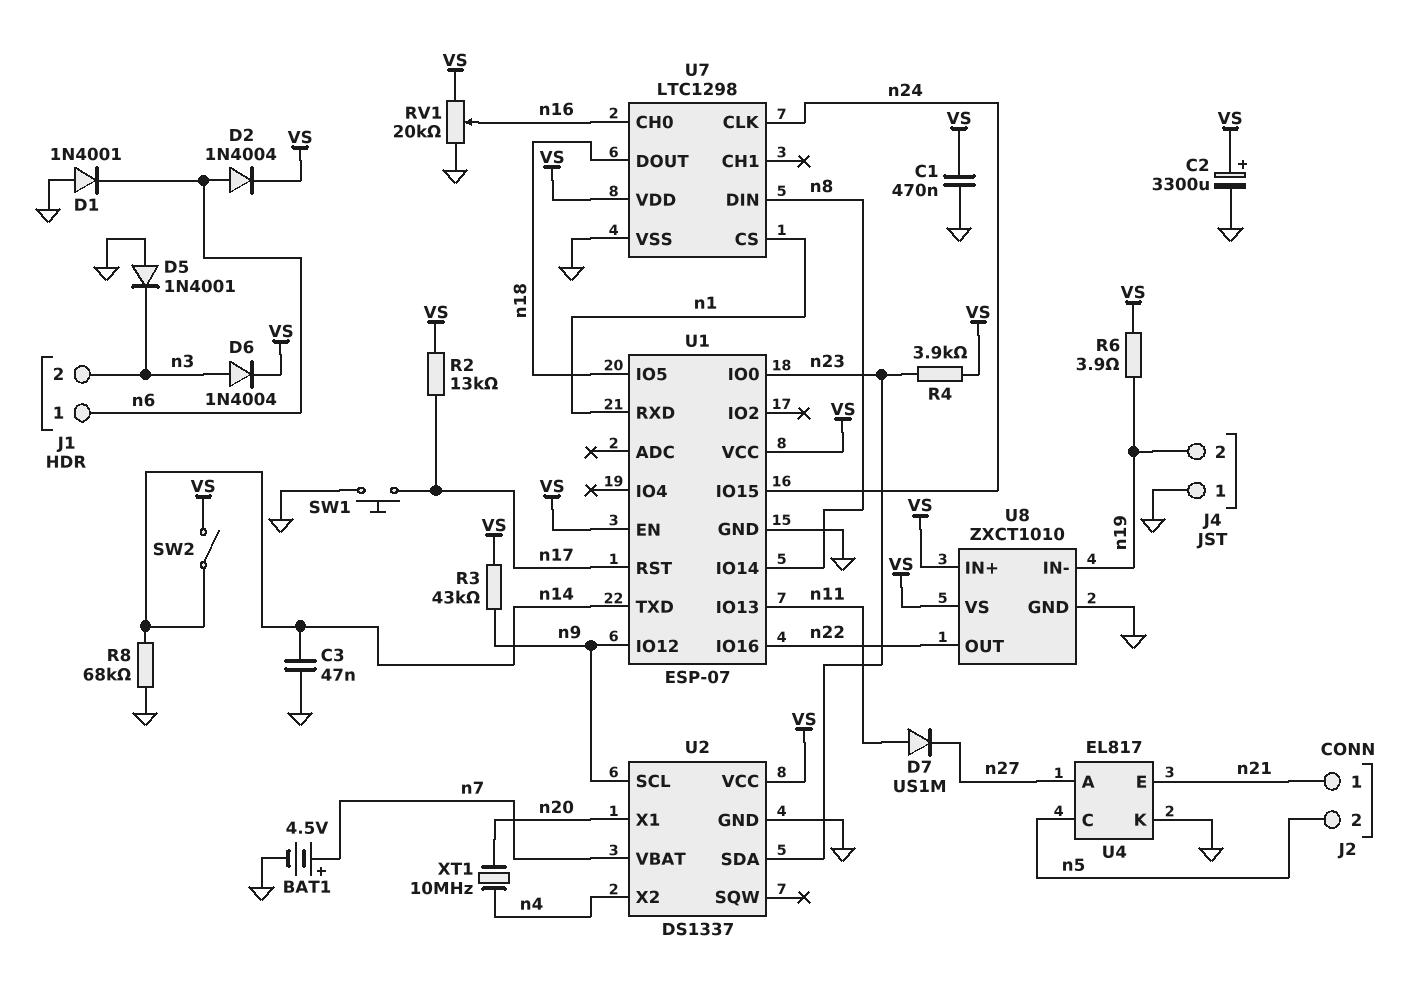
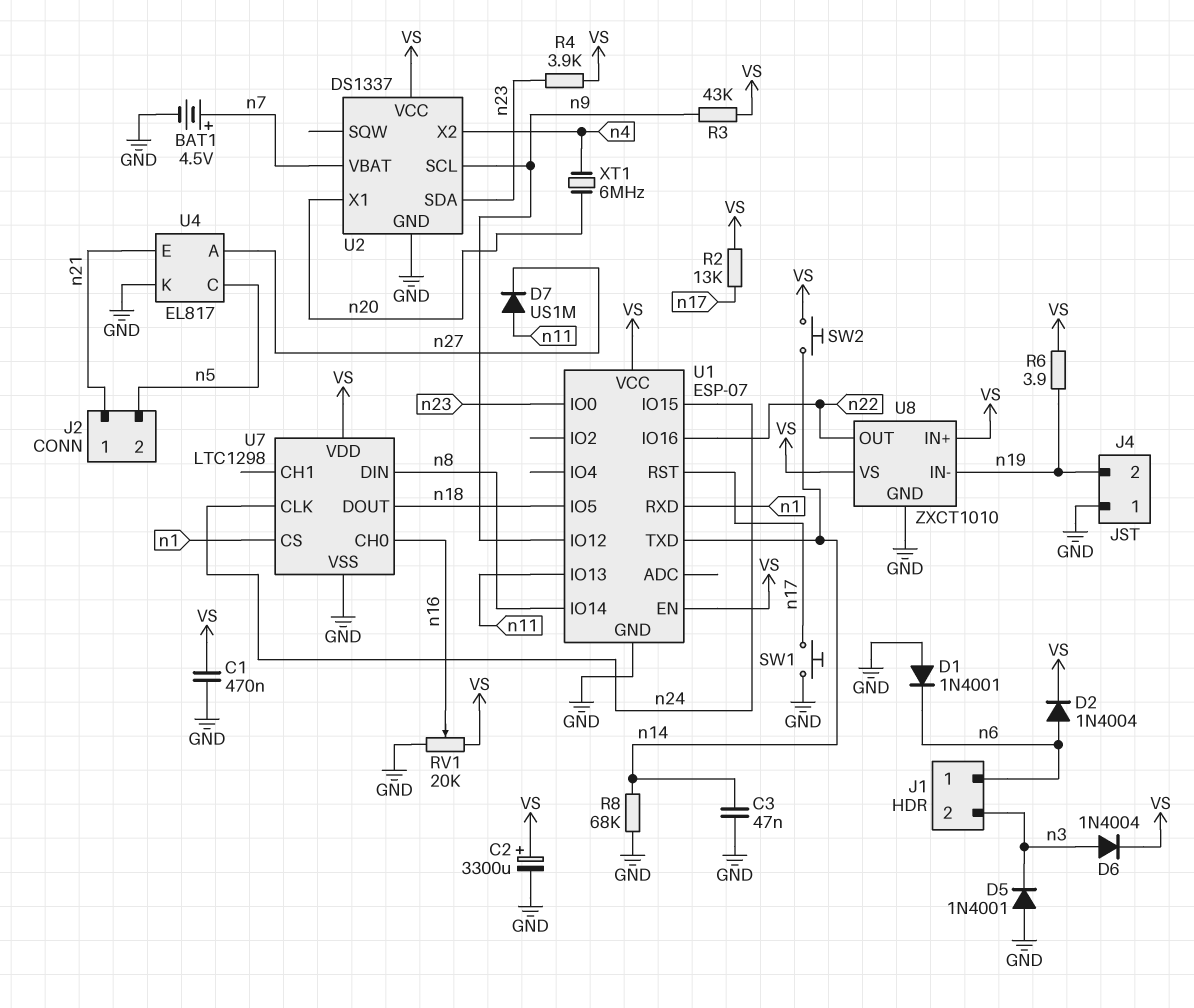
SW2: switch (VS, n14) -> button (VS, n14)
XT1: 10MHz (n4, n20) -> 6MHz (n4, n20)

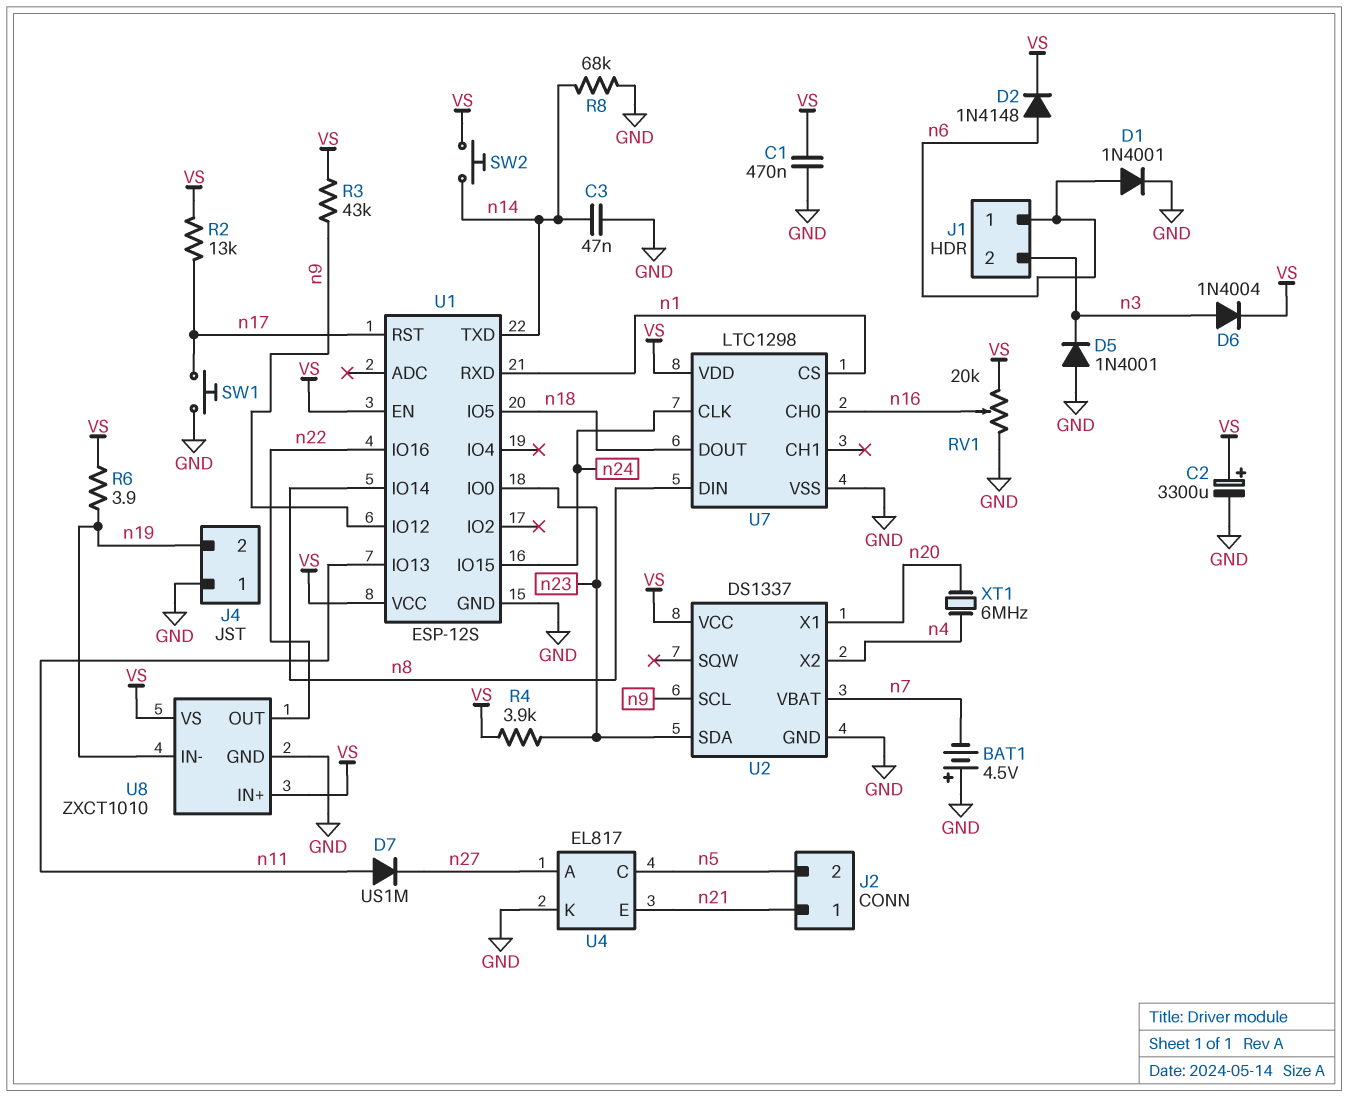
BAT1: 4.5V (plus n7, minus GND) -> 4.5V (plus GND, minus n7)
D1: diode 1N4001 (A GND, K n6) -> diode 1N4001 (A n6, K GND)
D2: diode 1N4004 (A n6, K VS) -> diode 1N4148 (A n6, K VS)
U1: ESP-07 -> ESP-12S

